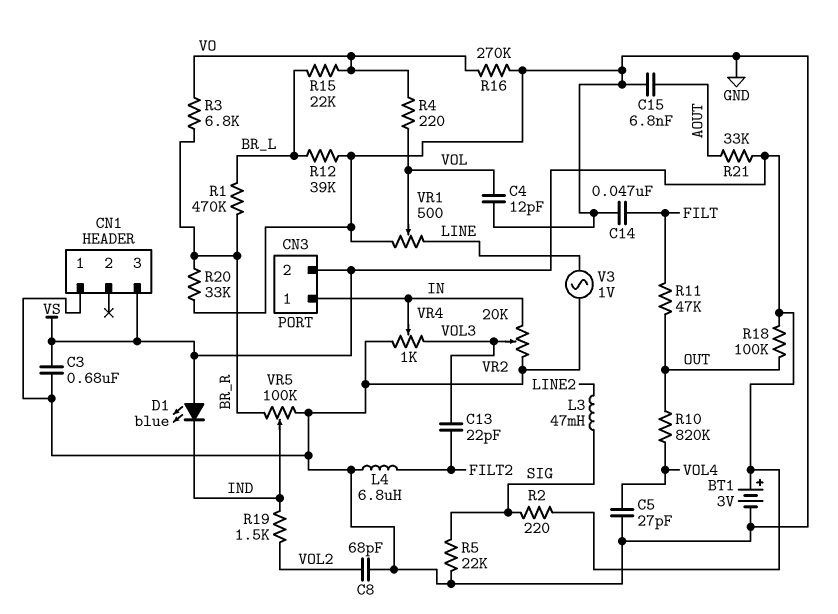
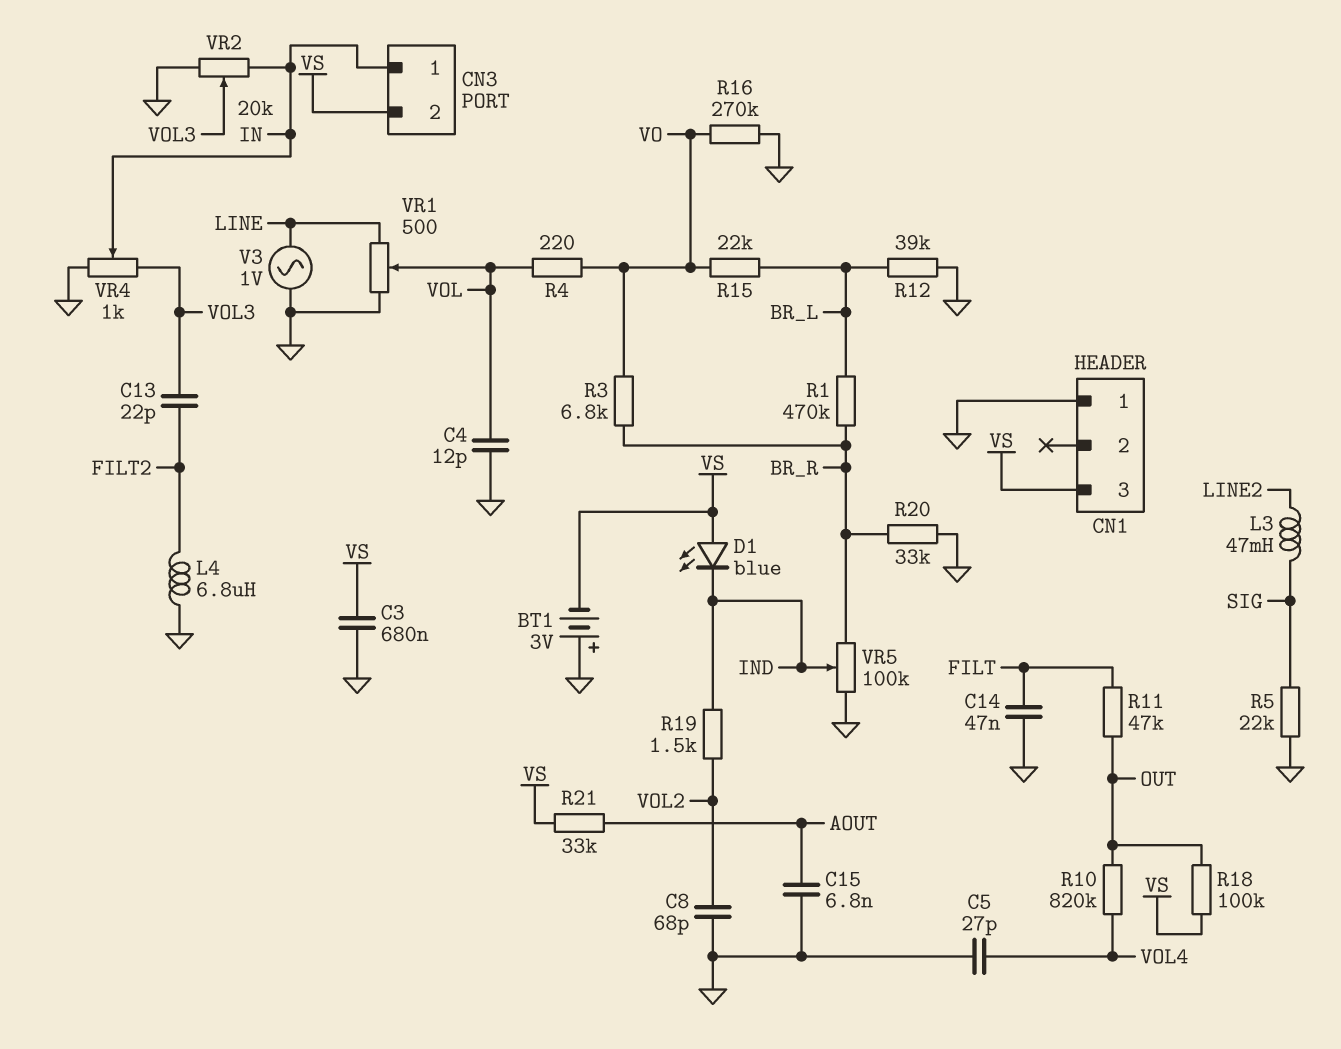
BT1: 3V (plus VS, minus GND) -> 3V (plus GND, minus VS)
R2: 220 (SIG, VS) -> none

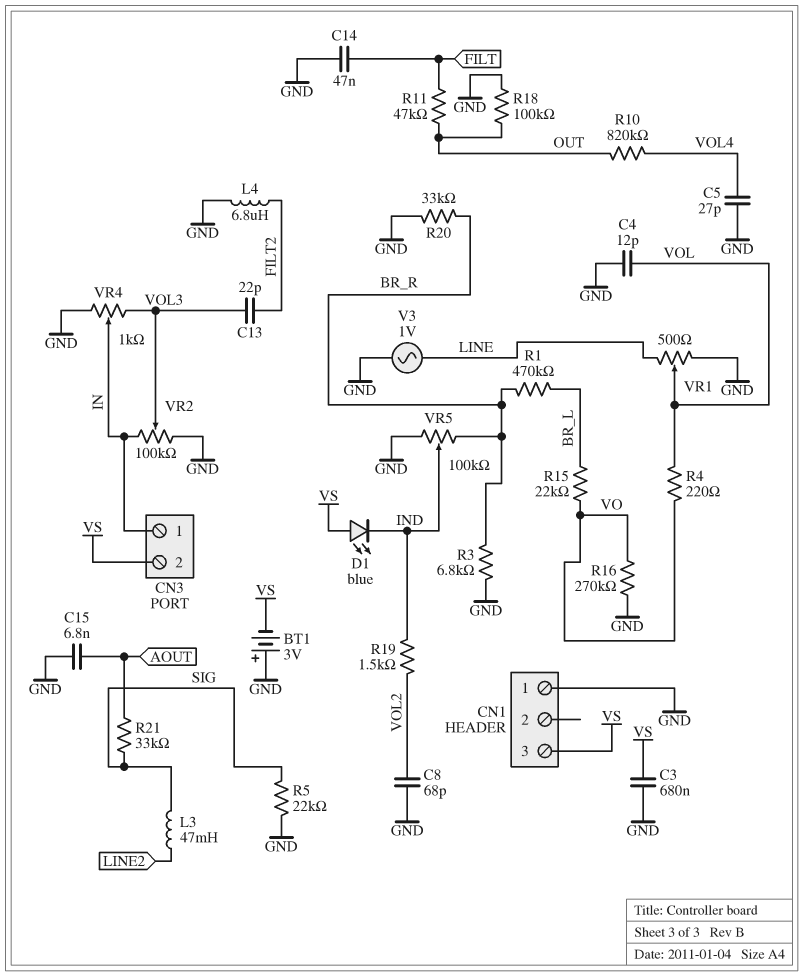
R3: 6.8k (BR_R, VO) -> 6.8k (BR_R, GND)
R12: 39k (BR_L, GND) -> none
R18: 100k (OUT, VS) -> 100k (GND, OUT)
R21: 33k (AOUT, VS) -> 33k (AOUT, SIG)
VR2: 20k (GND, IN, wiper VOL3) -> 100k (GND, IN, wiper VOL3)

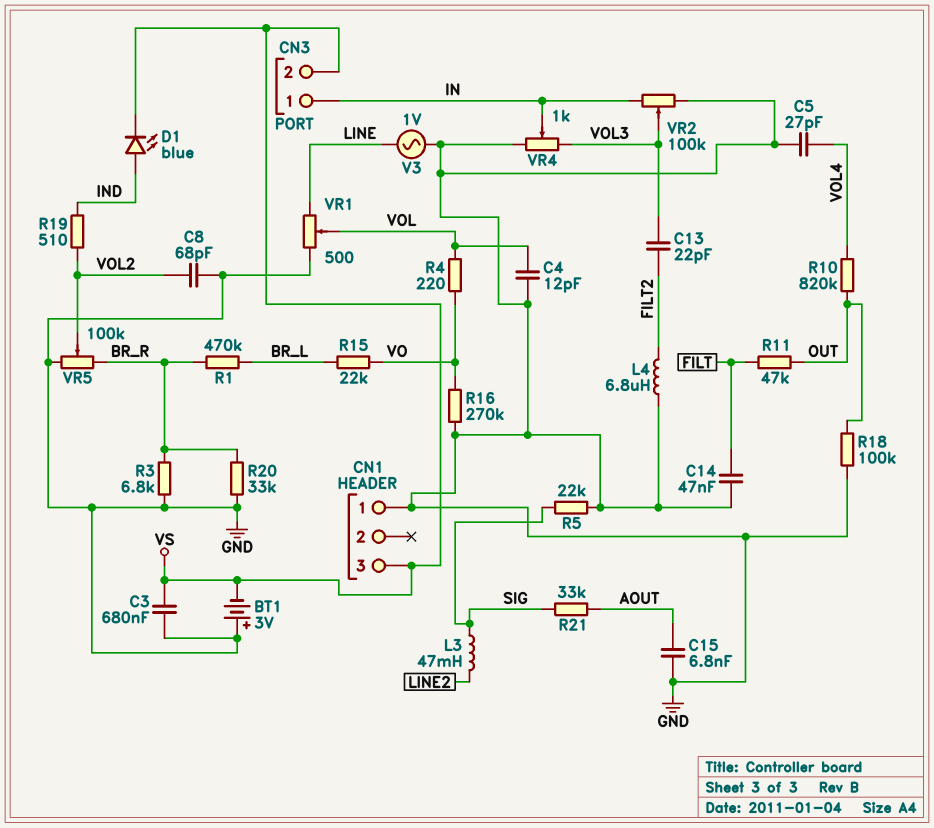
D1: LED blue (A VS, K IND) -> LED blue (A IND, K VS)
R19: 1.5k (IND, VOL2) -> 510 (IND, VOL2)
VR5: 100k (BR_R, GND, wiper IND) -> 100k (BR_R, GND, wiper VOL2)

